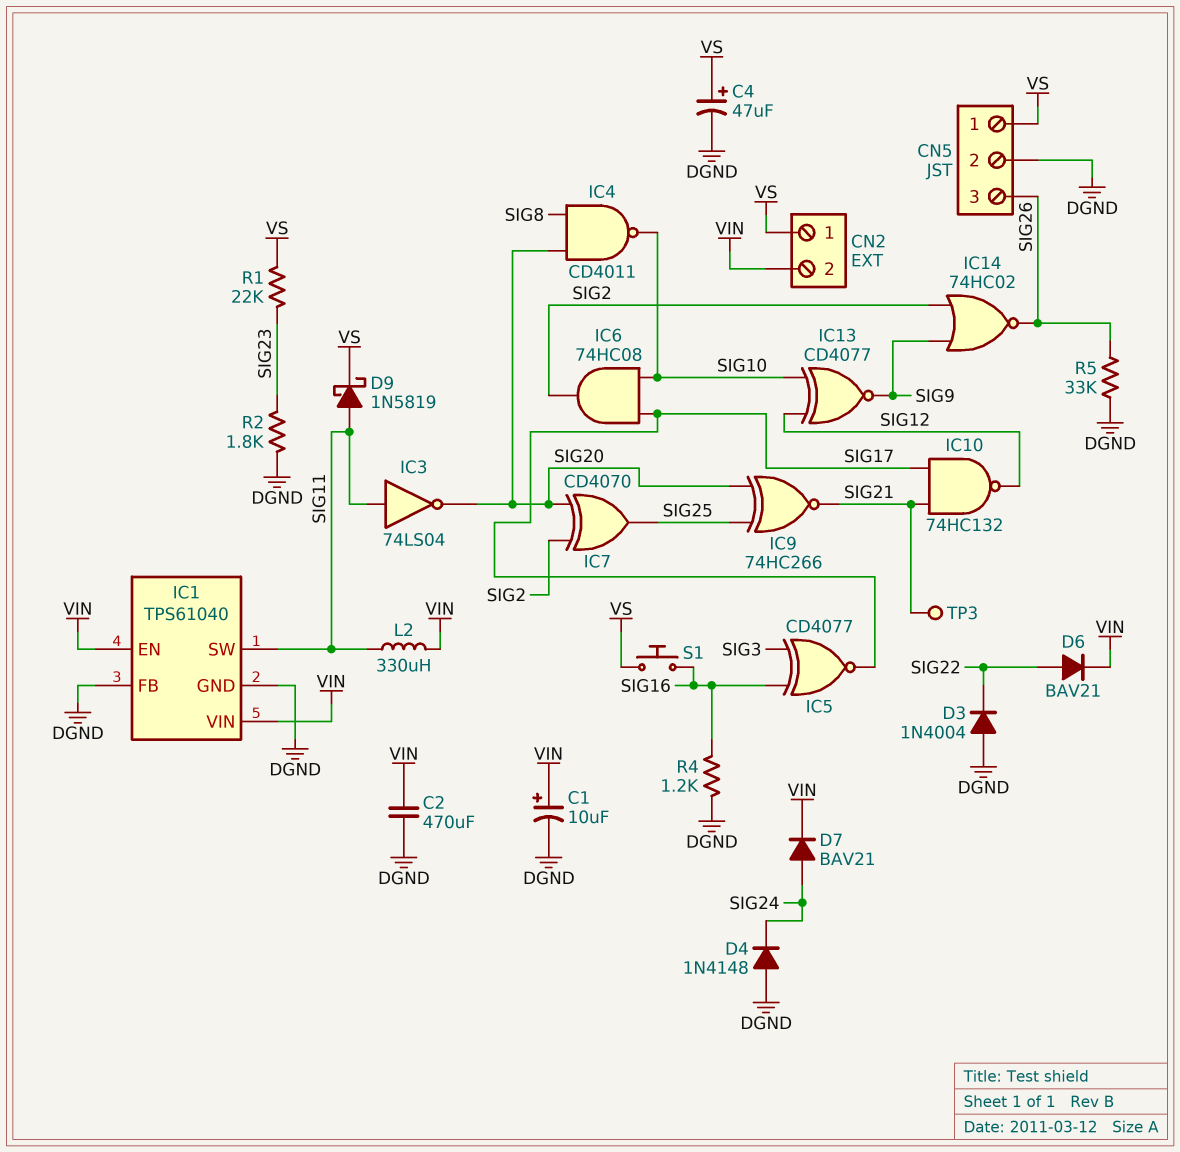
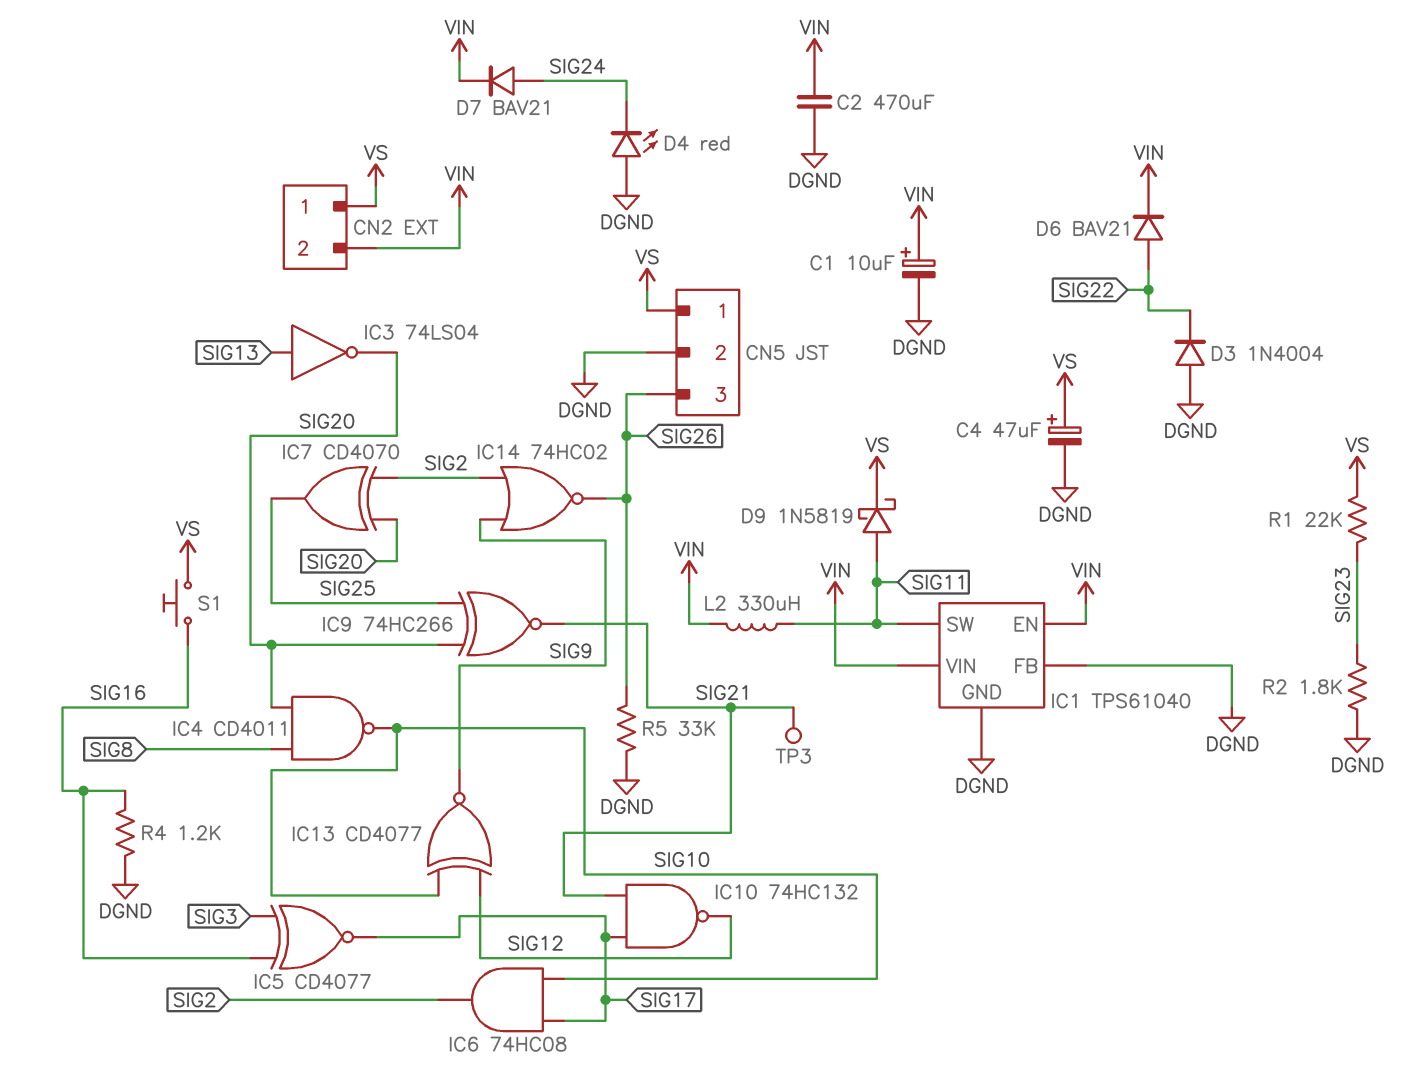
D4: diode 1N4148 (A DGND, K SIG24) -> LED red (A DGND, K SIG24)
IC3: NOT 74LS04 (in SIG11, out SIG20) -> NOT 74LS04 (in SIG13, out SIG20)

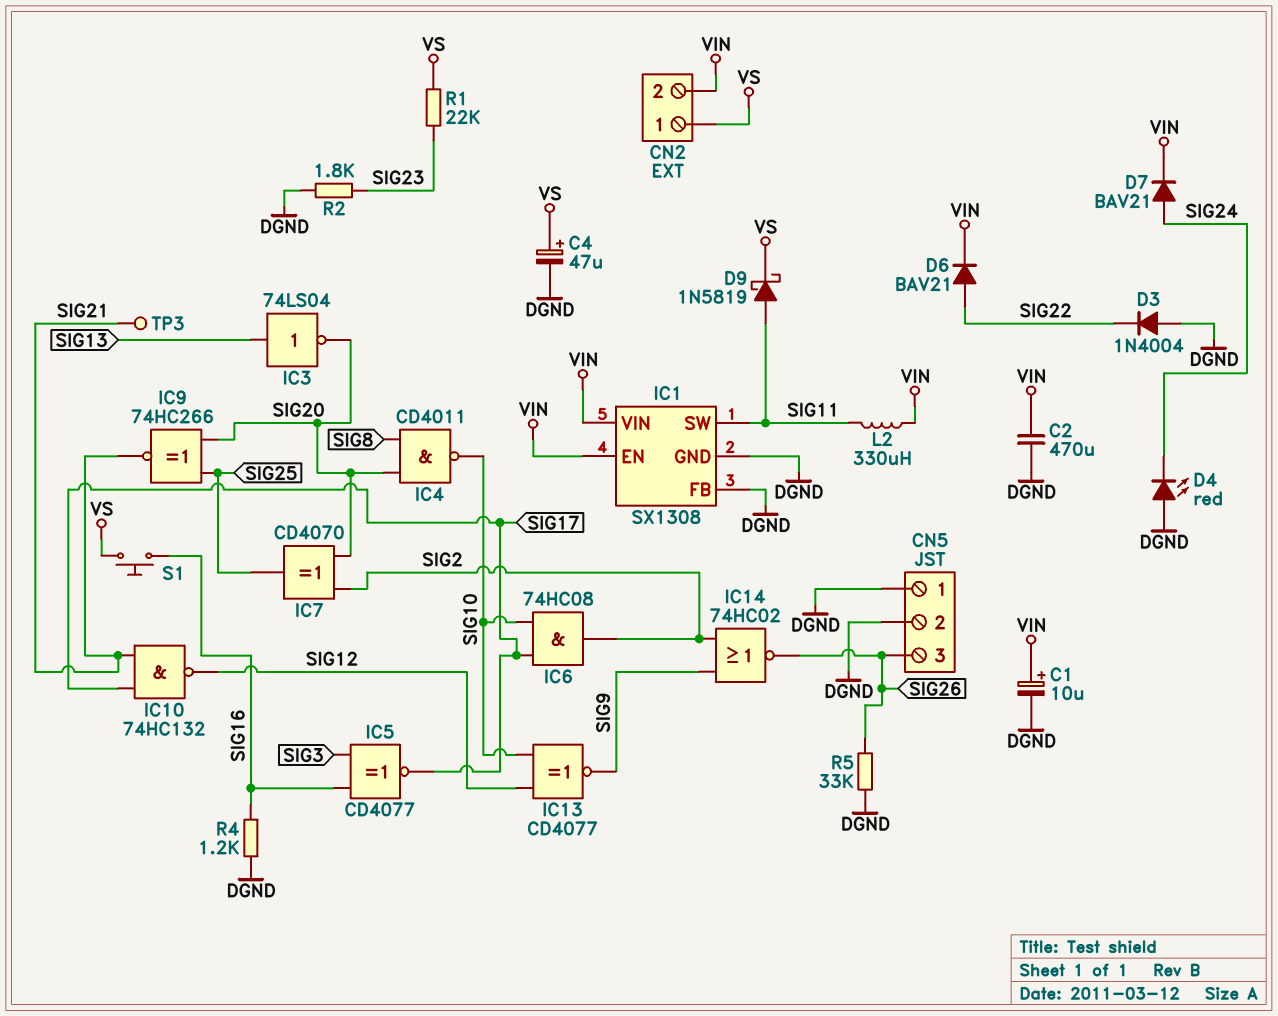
CN5 pin 1: VS -> DGND
IC1: TPS61040 -> SX1308

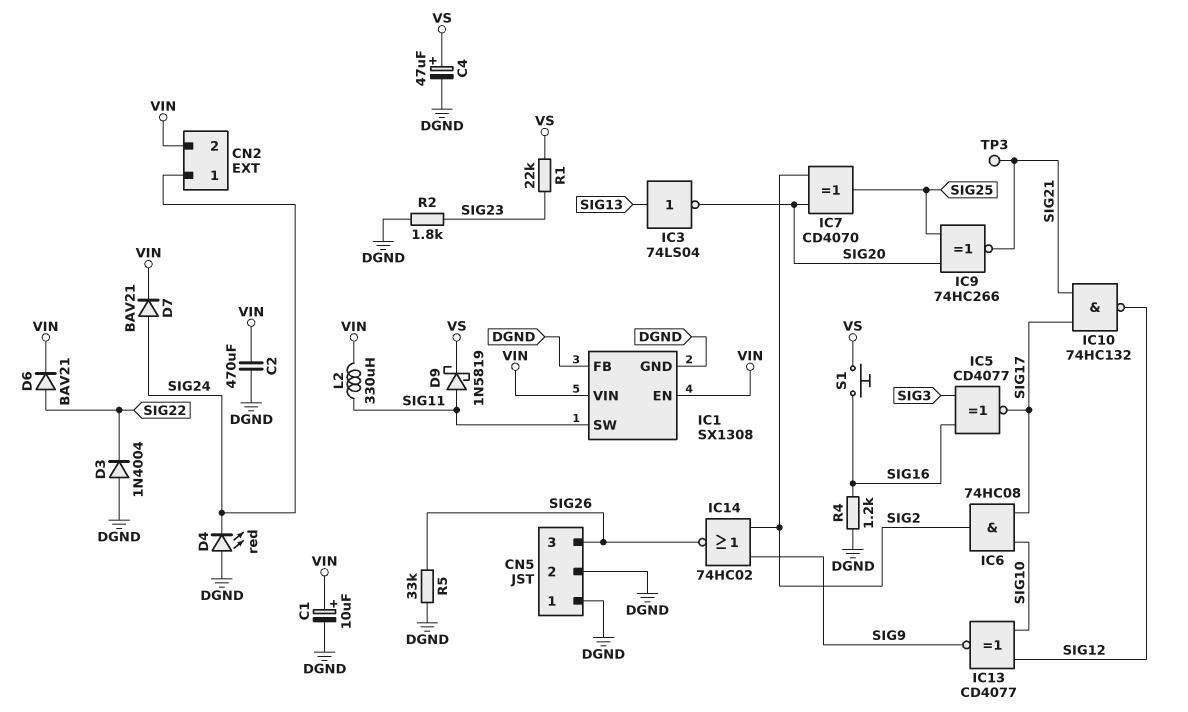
CN2 pin 1: VS -> SIG24
IC4: NAND CD4011 (in SIG8, in SIG20, out SIG10) -> none

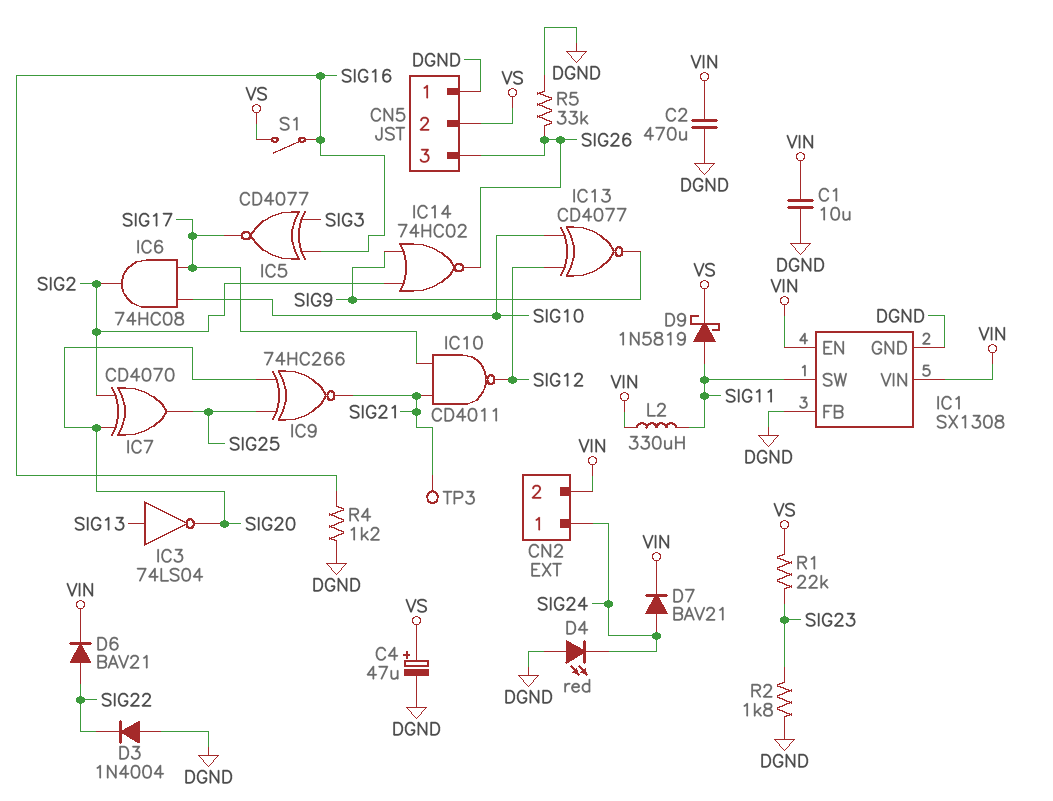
C1: 10uF (plus VIN, minus DGND) -> 10uF (DGND, VIN)
CN5 pin 2: DGND -> VS
IC10: NAND 74HC132 (in SIG17, in SIG21, out SIG12) -> NAND CD4011 (in SIG17, in SIG21, out SIG12)
S1: button (SIG16, VS) -> switch (SIG16, VS)

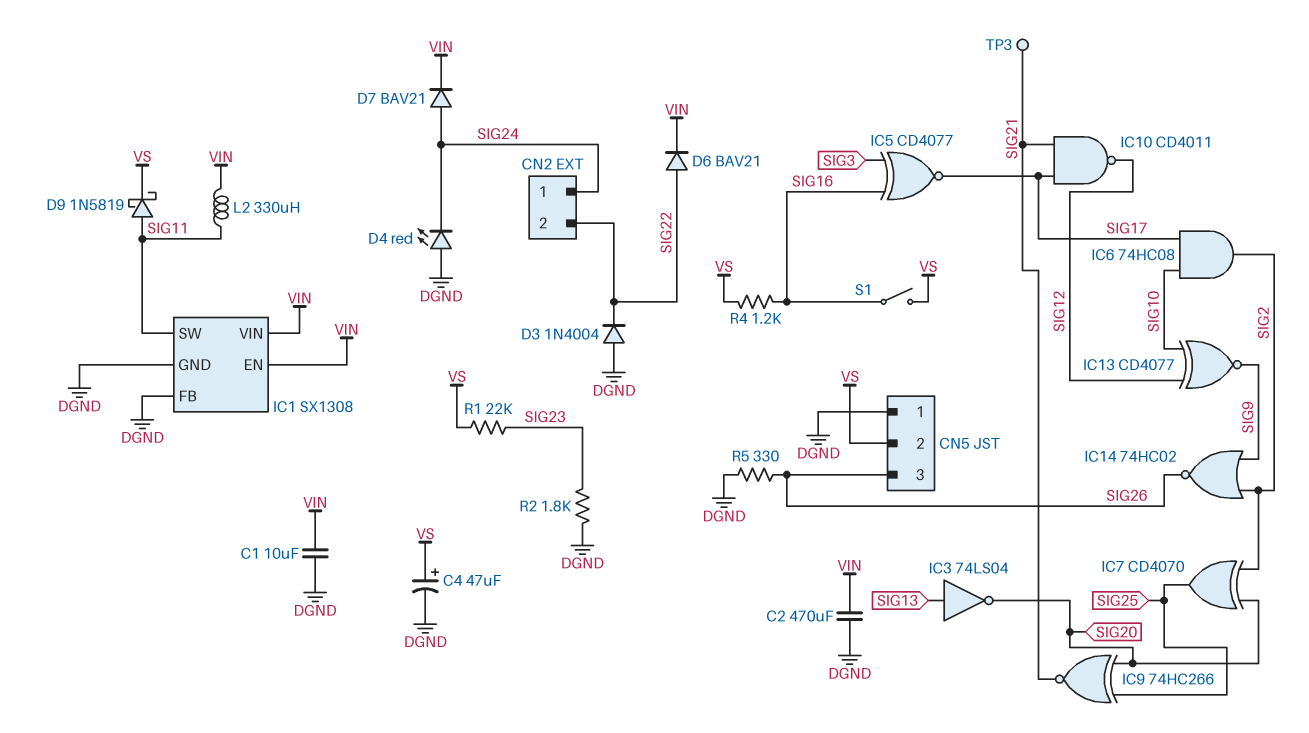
CN2 pin 2: VIN -> SIG22
R4: 1.2k (DGND, SIG16) -> 1.2k (SIG16, VS)
R5: 33k (DGND, SIG26) -> 330 (DGND, SIG26)

